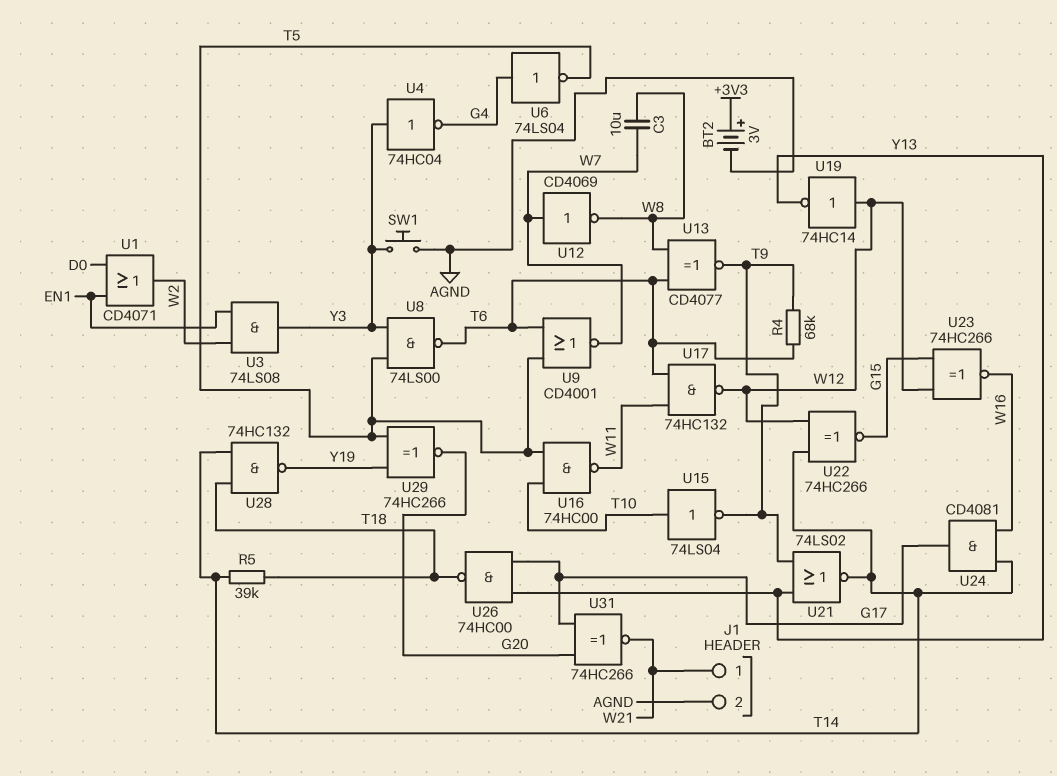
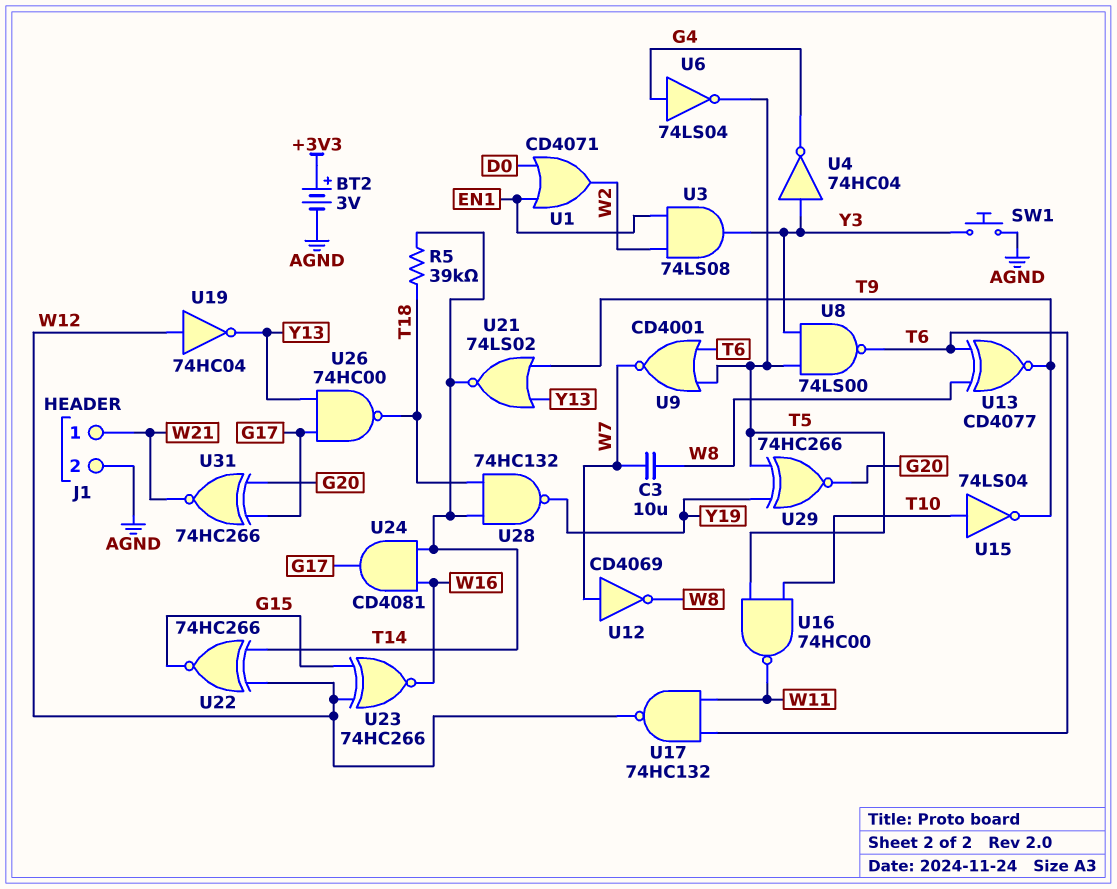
R4: 68k (T6, T9) -> none
U19: NOT 74HC14 (in W12, out Y13) -> NOT 74HC04 (in W12, out Y13)

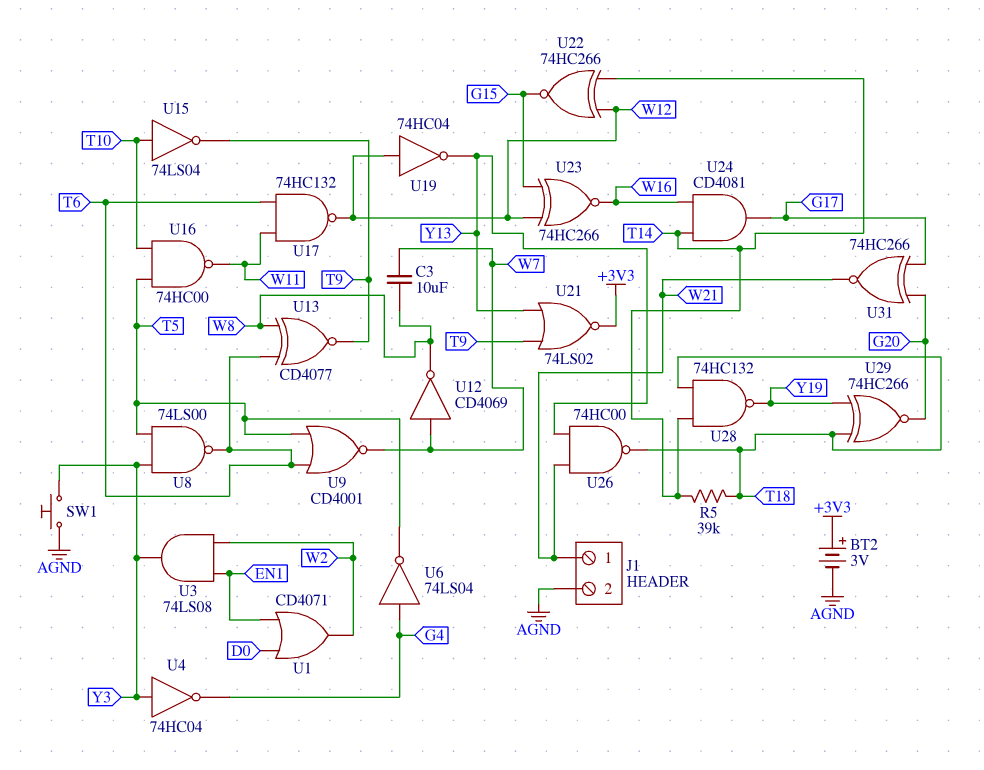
U21: NOR 74LS02 (in T9, in Y13, out T14) -> NOR 74LS02 (in T9, in Y13, out +3V3)
U26: NAND 74HC00 (in G17, in Y13, out T18) -> NAND 74HC00 (in W21, in Y13, out T18)
U29: XNOR 74HC266 (in T5, in Y19, out G20) -> XNOR 74HC266 (in T18, in Y19, out G20)

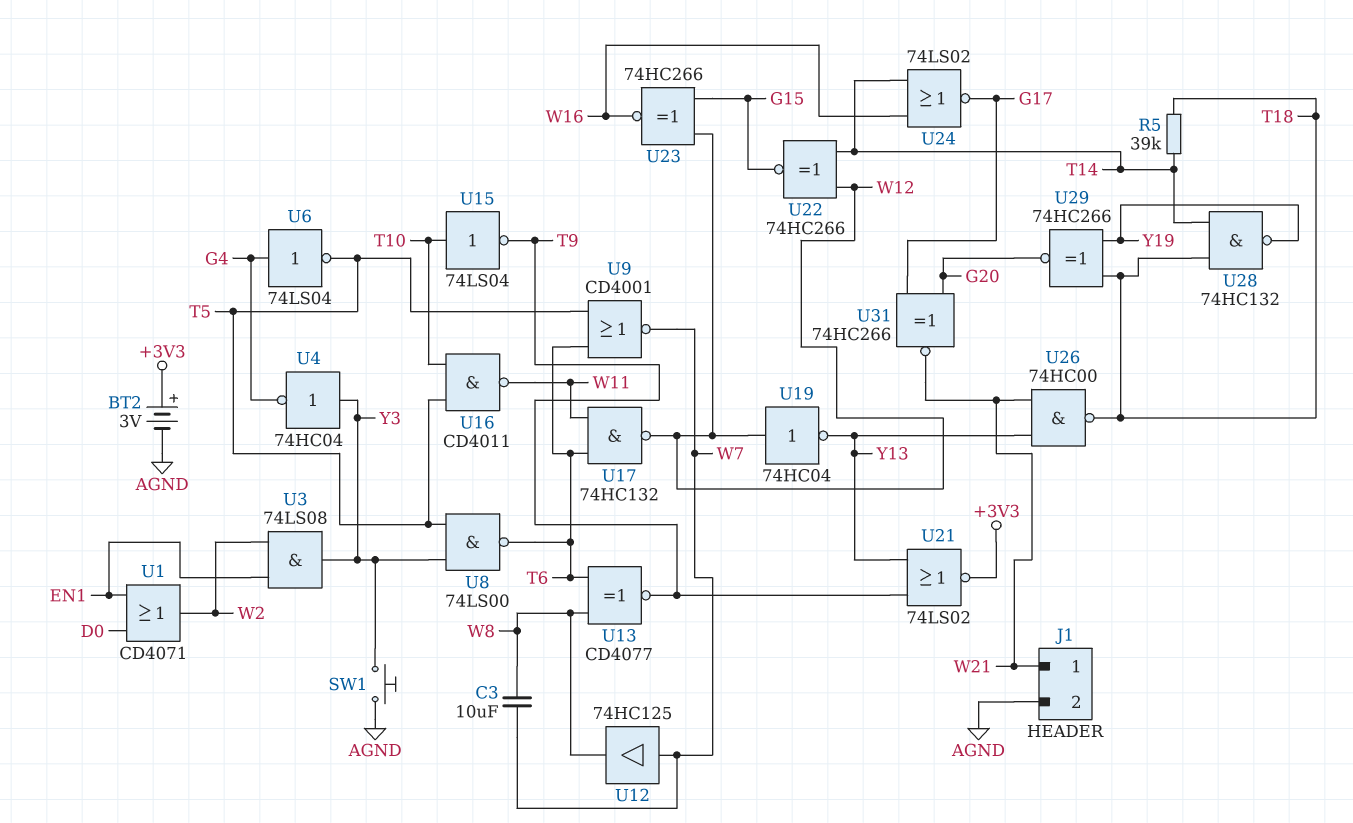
U12: NOT CD4069 (in W7, out W8) -> buffer 74HC125 (in W7, out W8)
U16: NAND 74HC00 (in T5, in T10, out W11) -> NAND CD4011 (in T5, in T10, out W11)
U24: AND CD4081 (in T14, in W16, out G17) -> NOR 74LS02 (in T14, in W16, out G17)

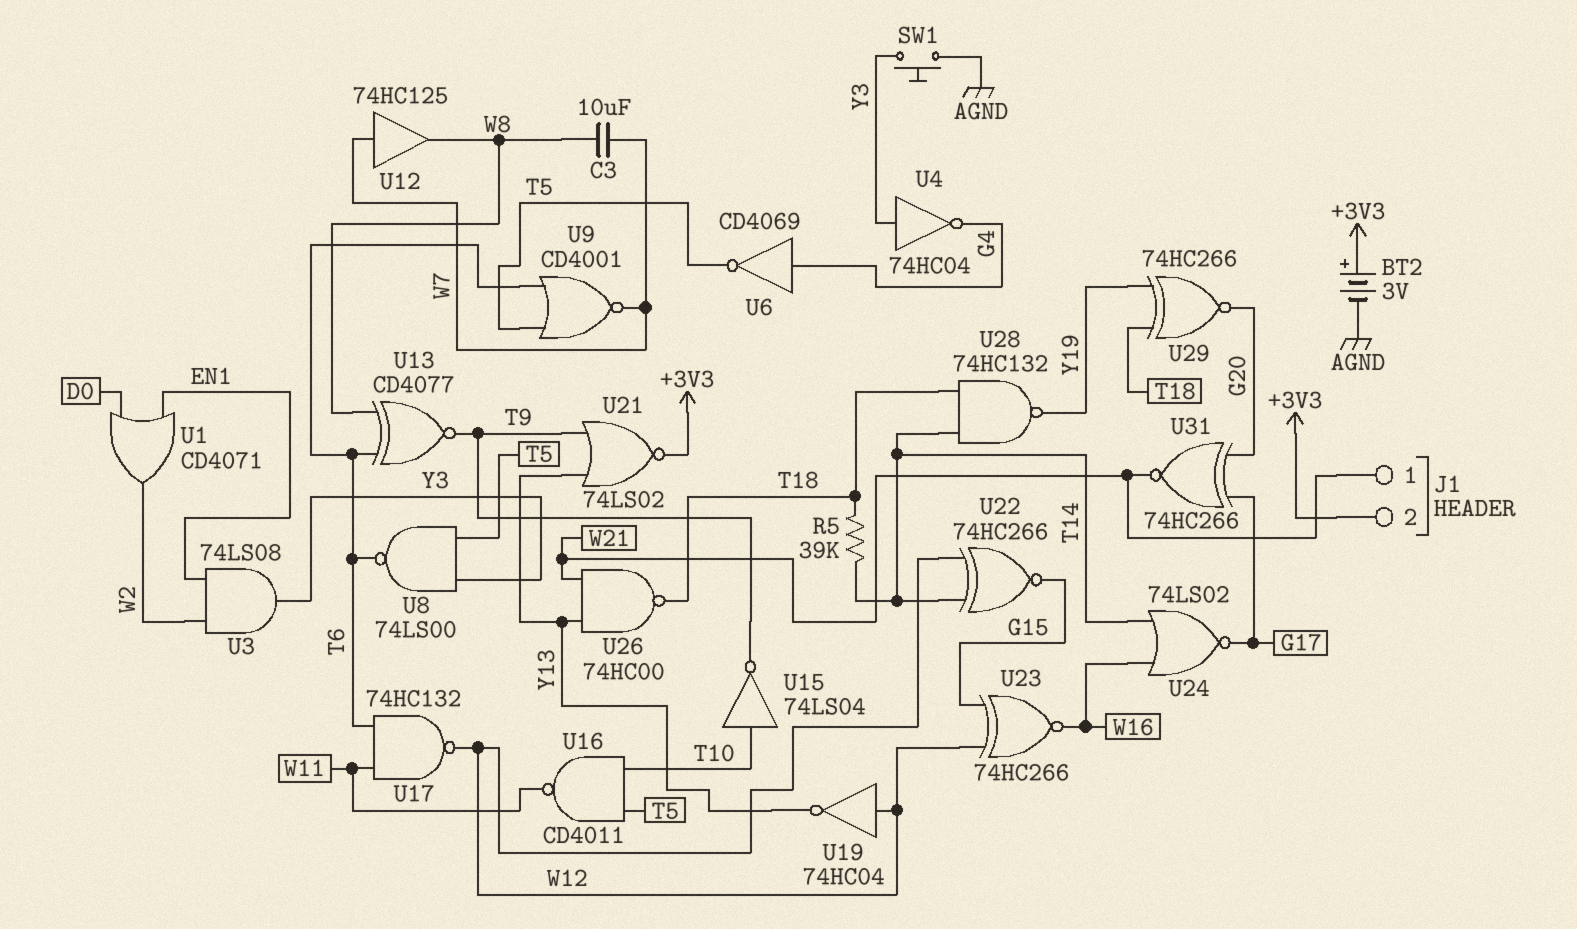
J1 pin 2: AGND -> +3V3
U6: NOT 74LS04 (in G4, out T5) -> NOT CD4069 (in G4, out T5)

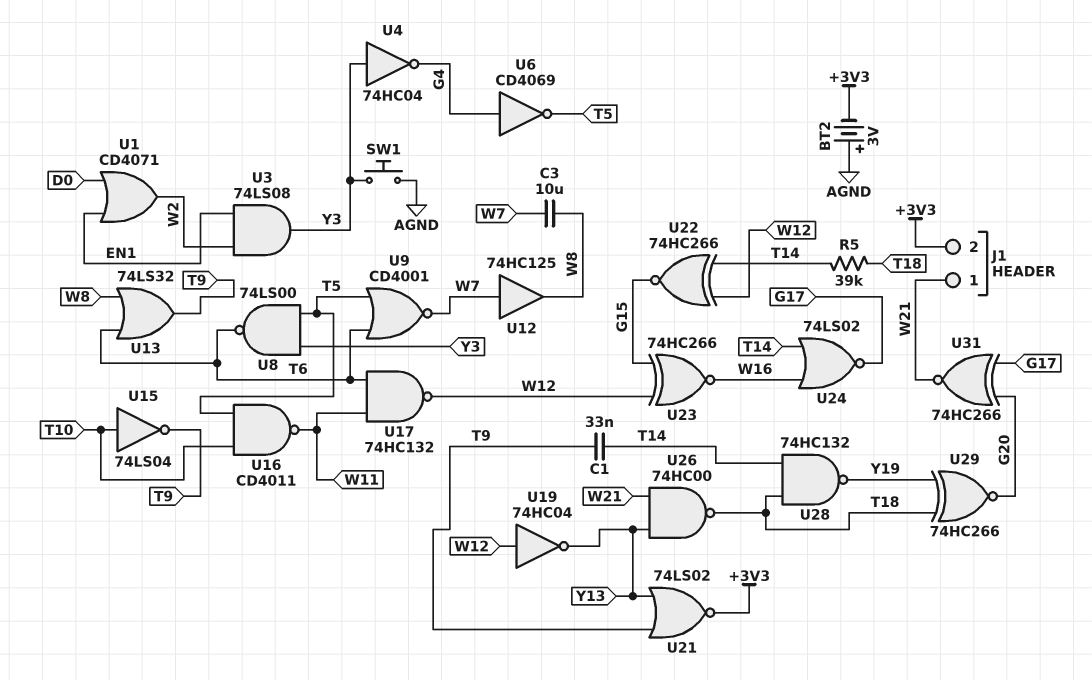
BT2: 3V (plus +3V3, minus AGND) -> 3V (plus AGND, minus +3V3)
C1: none -> 33nF (T9, T14)
U13: XNOR CD4077 (in T6, in W8, out T9) -> OR 74LS32 (in T6, in W8, out T9)

